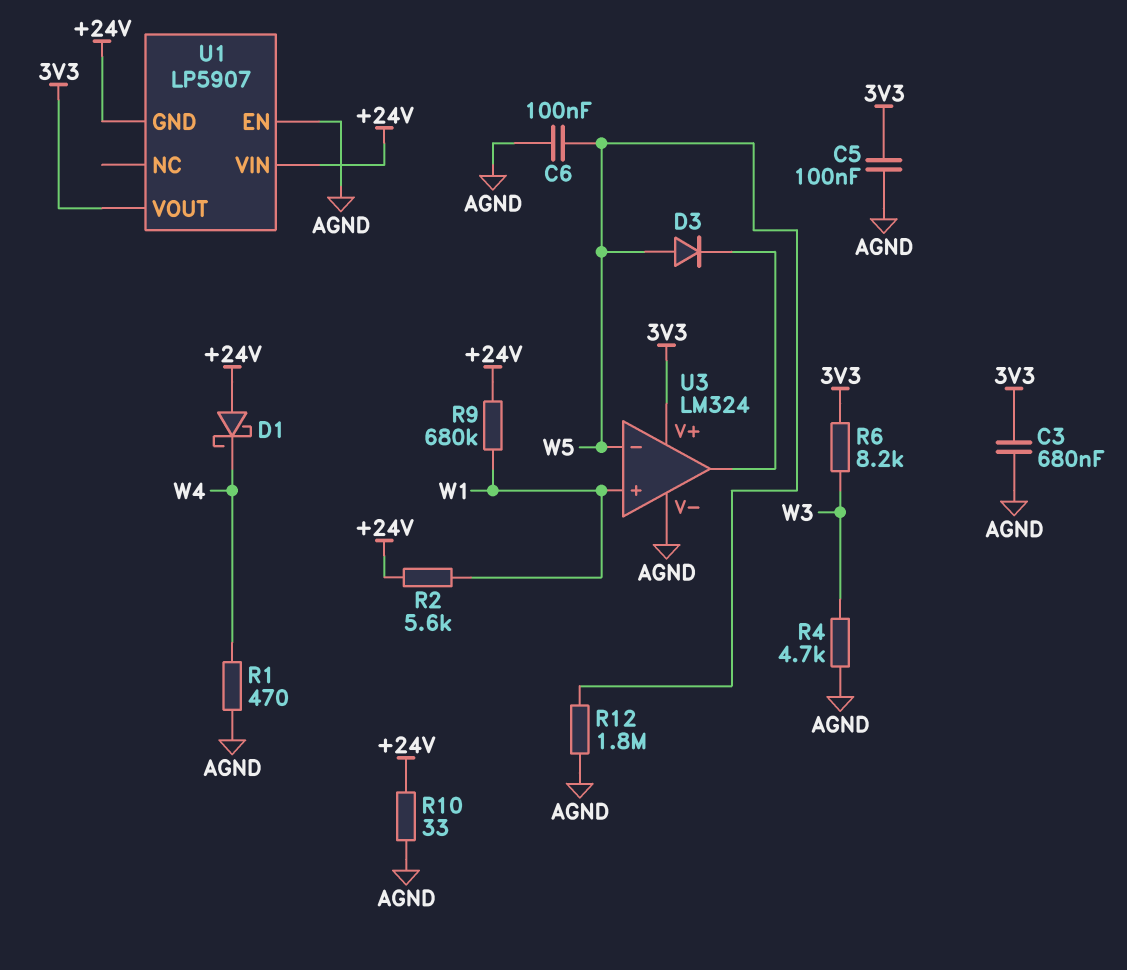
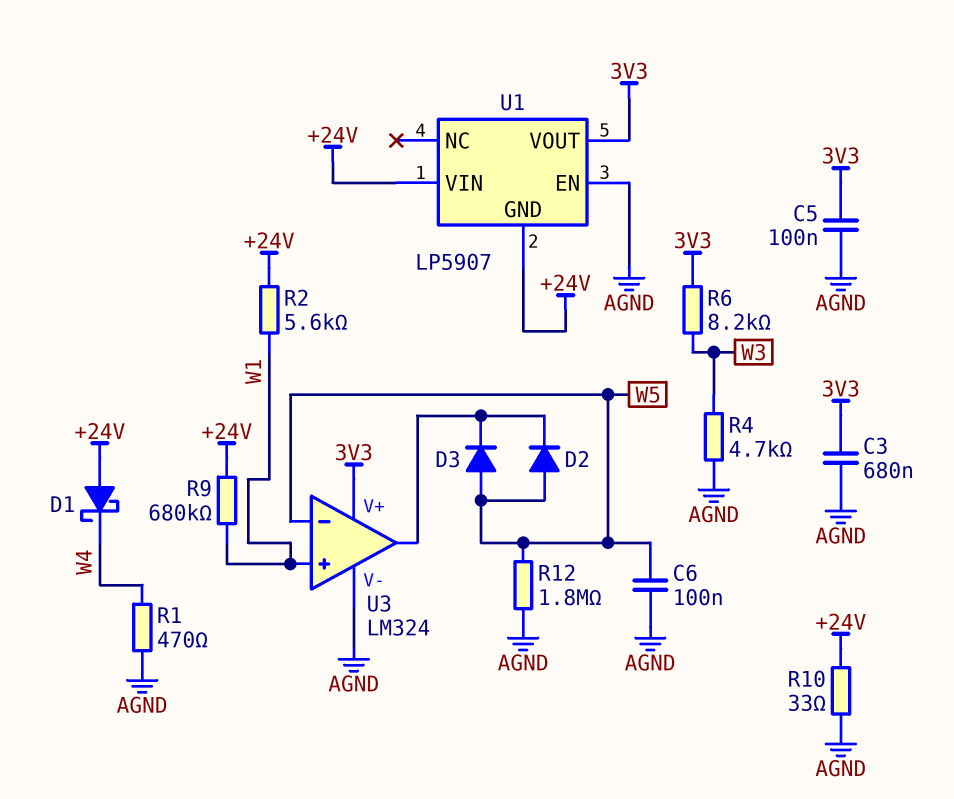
D2: none -> diode (A W5, K U3/out)

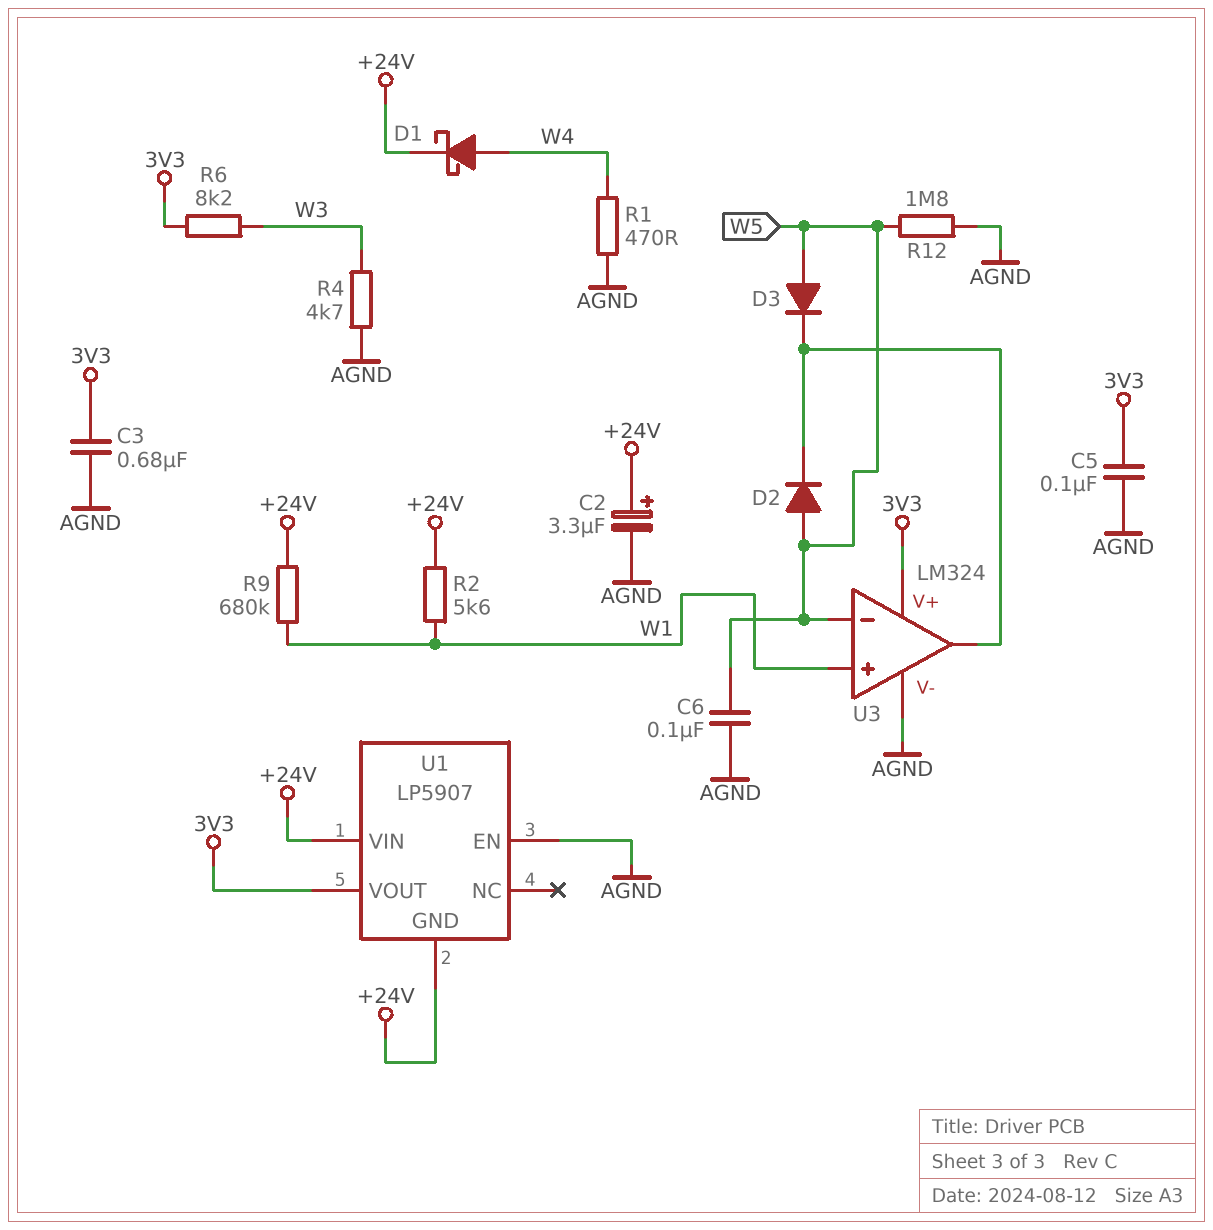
C2: none -> 3.3uF (plus +24V, minus AGND)
D1: schottky (A +24V, K W4) -> schottky (A W4, K +24V)
R10: 33 (+24V, AGND) -> none

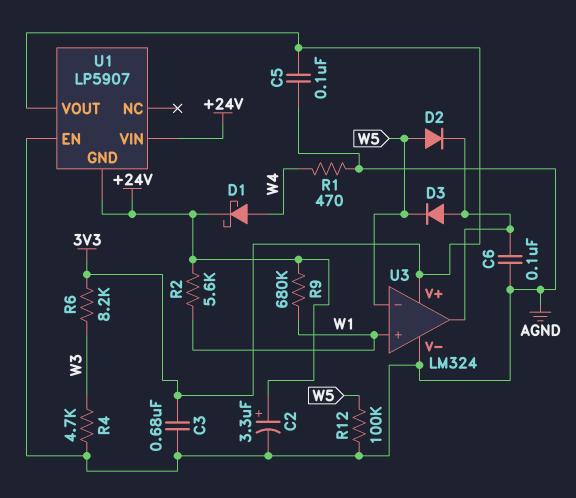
C6: 100nF (AGND, W5) -> 100nF (AGND, U3/out)
D3: diode (A W5, K U3/out) -> diode (A U3/out, K W5)
R12: 1.8M (AGND, W5) -> 100k (AGND, W5)

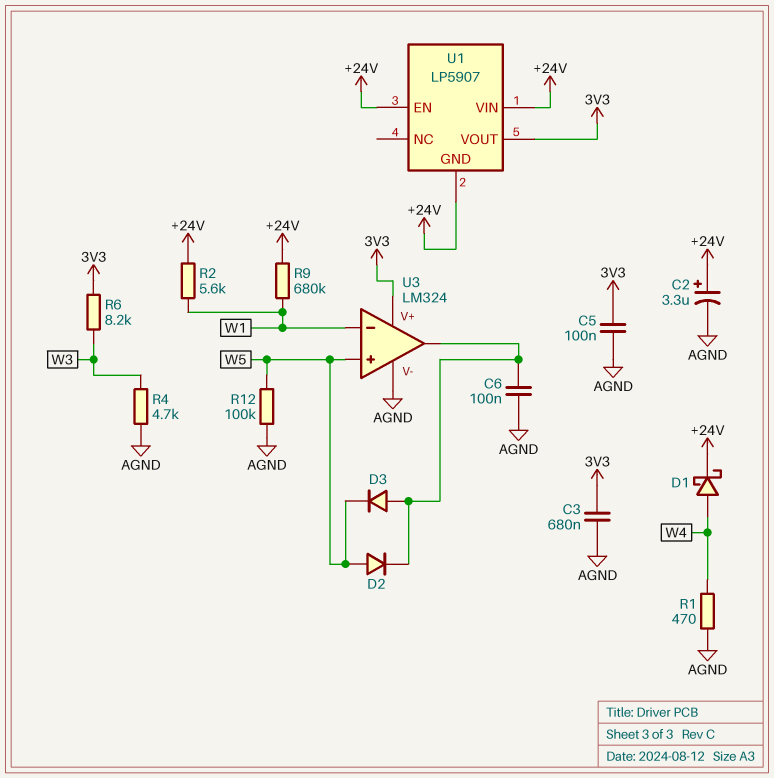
U1 pin EN: AGND -> +24V
U3 pin in+: W1 -> W5
U3 pin in-: W5 -> W1

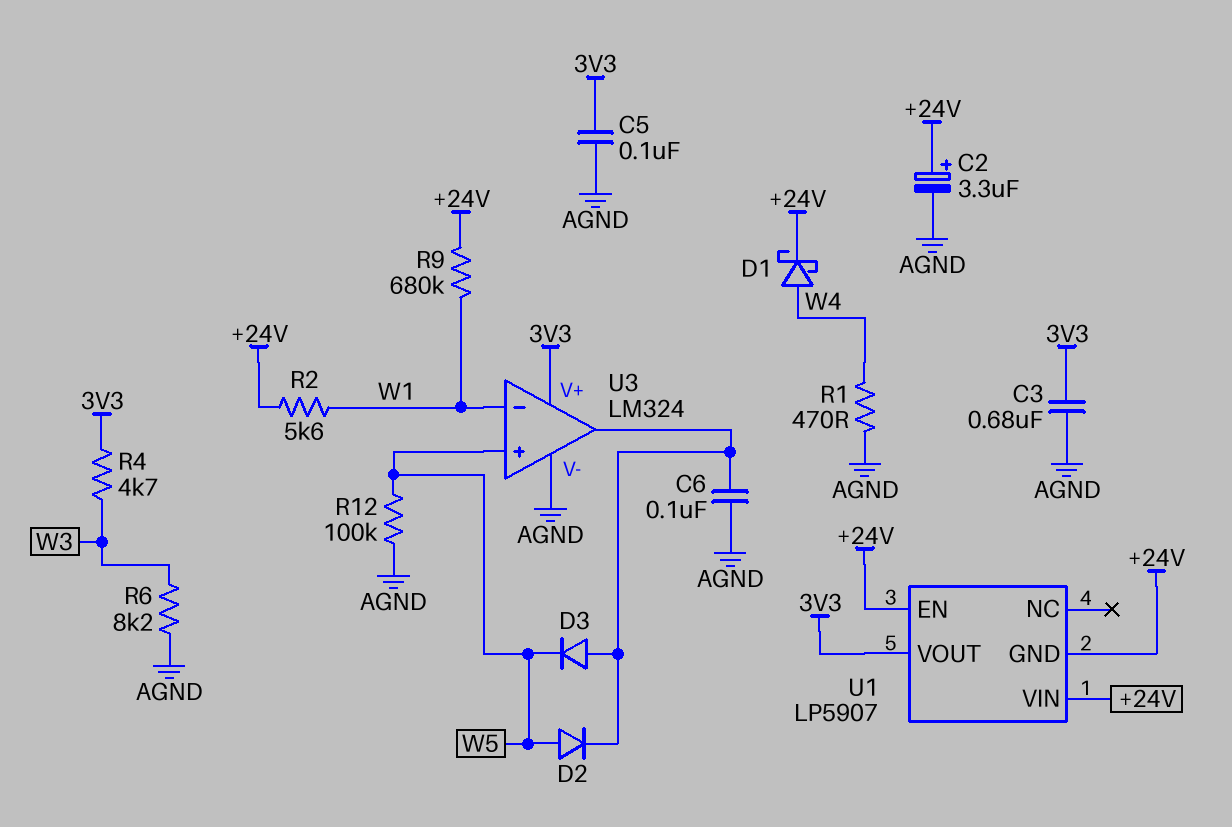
R4: 4.7k (AGND, W3) -> 4.7k (3V3, W3)
R6: 8.2k (3V3, W3) -> 8.2k (AGND, W3)

